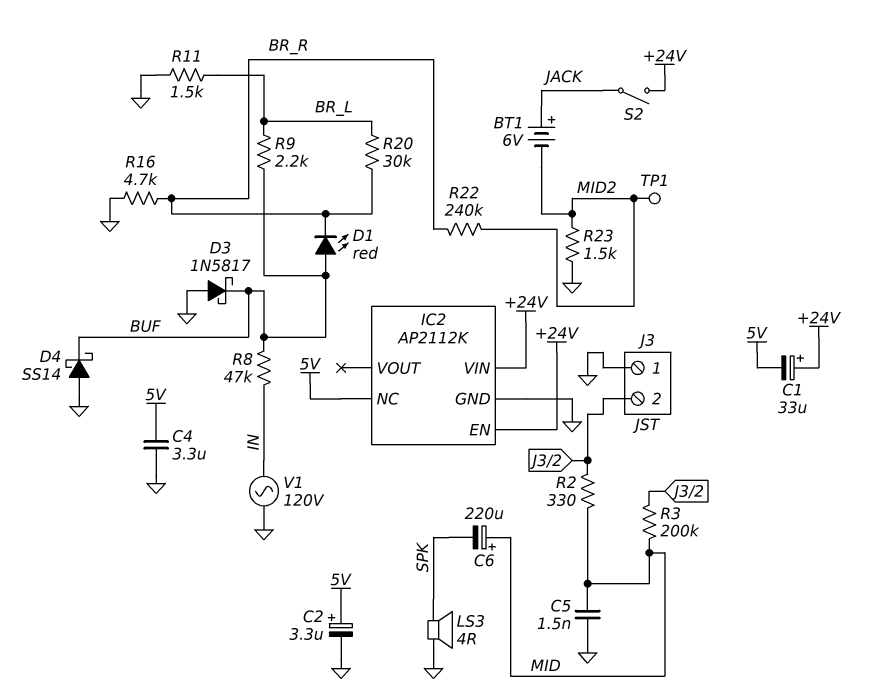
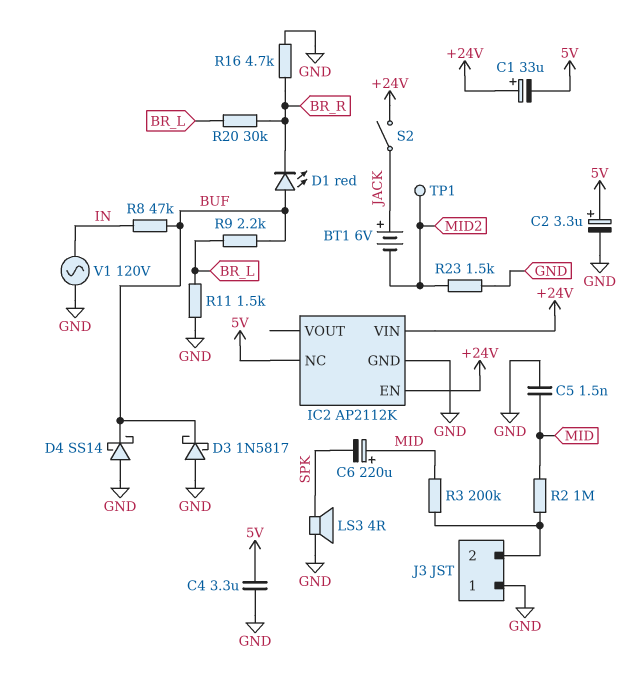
R2: 330 (J3/2, MID) -> 1M (J3/2, MID)
R22: 240k (BR_R, MID2) -> none

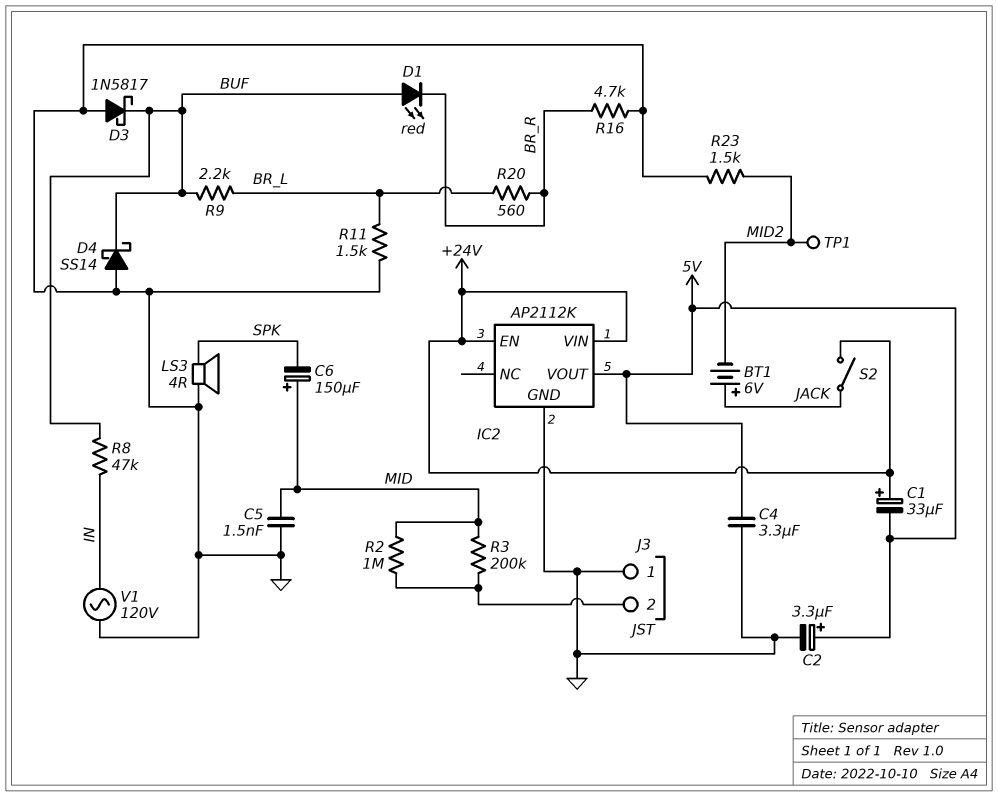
C6: 220uF (plus MID, minus SPK) -> 150uF (plus MID, minus SPK)
IC2 pin NC: 5V -> none
IC2 pin VOUT: none -> 5V
R20: 30k (BR_L, BR_R) -> 560 (BR_L, BR_R)

